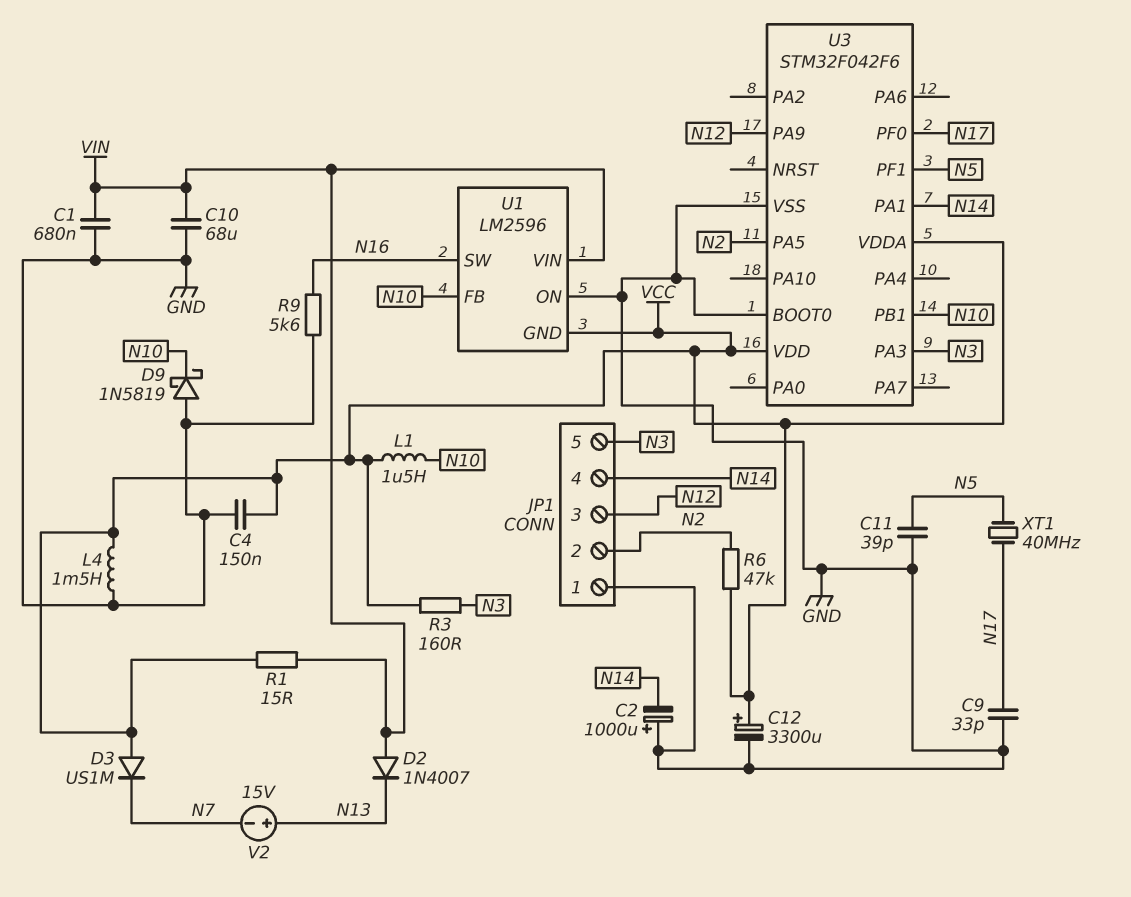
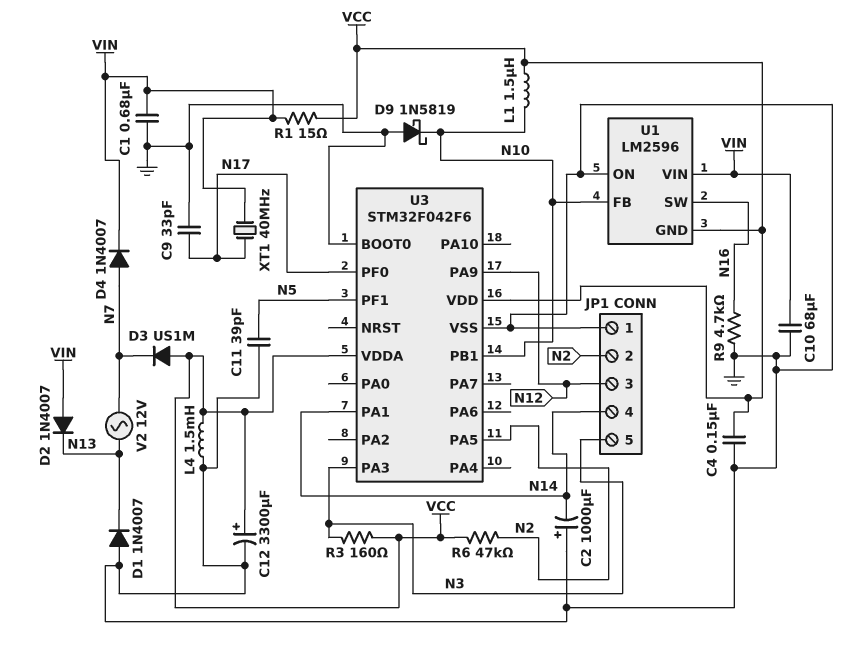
D1: none -> diode 1N4007 (A GND, K N13)
D4: none -> diode 1N4007 (A N7, K VIN)
R9: 5.6k (GND, N16) -> 4.7k (GND, N16)
V2: 15V (plus N13, minus N7) -> AC 12V (N7, N13)
XT1: 40MHz (N5, N17) -> 40MHz (N17, VIN)

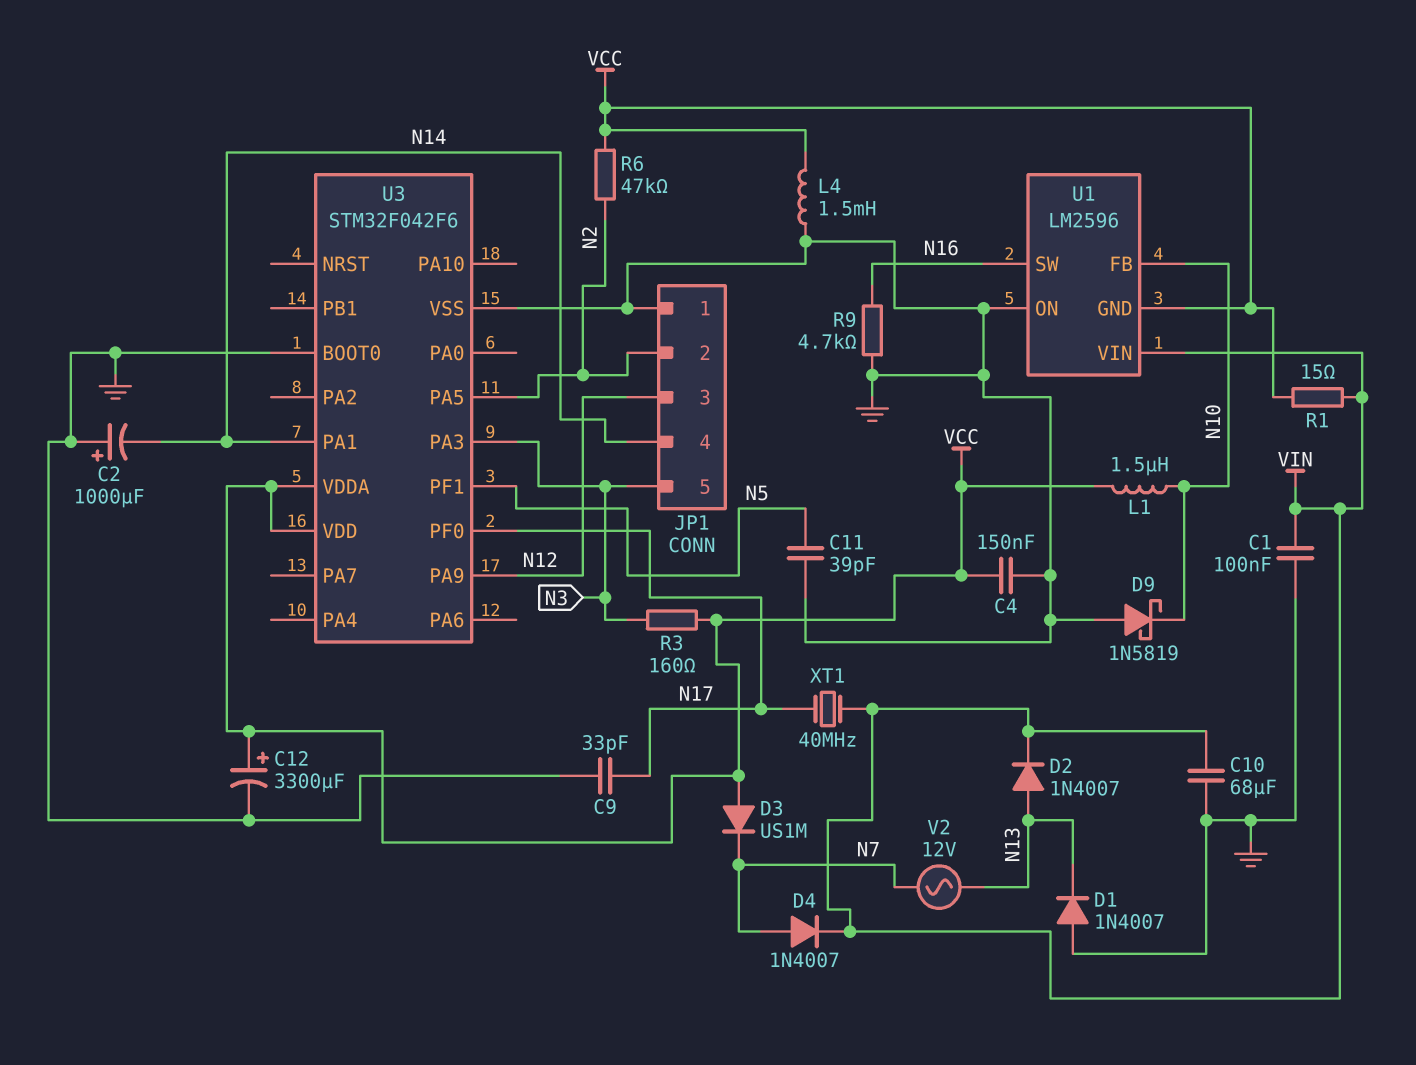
C1: 680nF (GND, VIN) -> 100nF (GND, VIN)
D2: diode 1N4007 (A VIN, K N13) -> diode 1N4007 (A N13, K VIN)
U3 pin PB1: N10 -> none

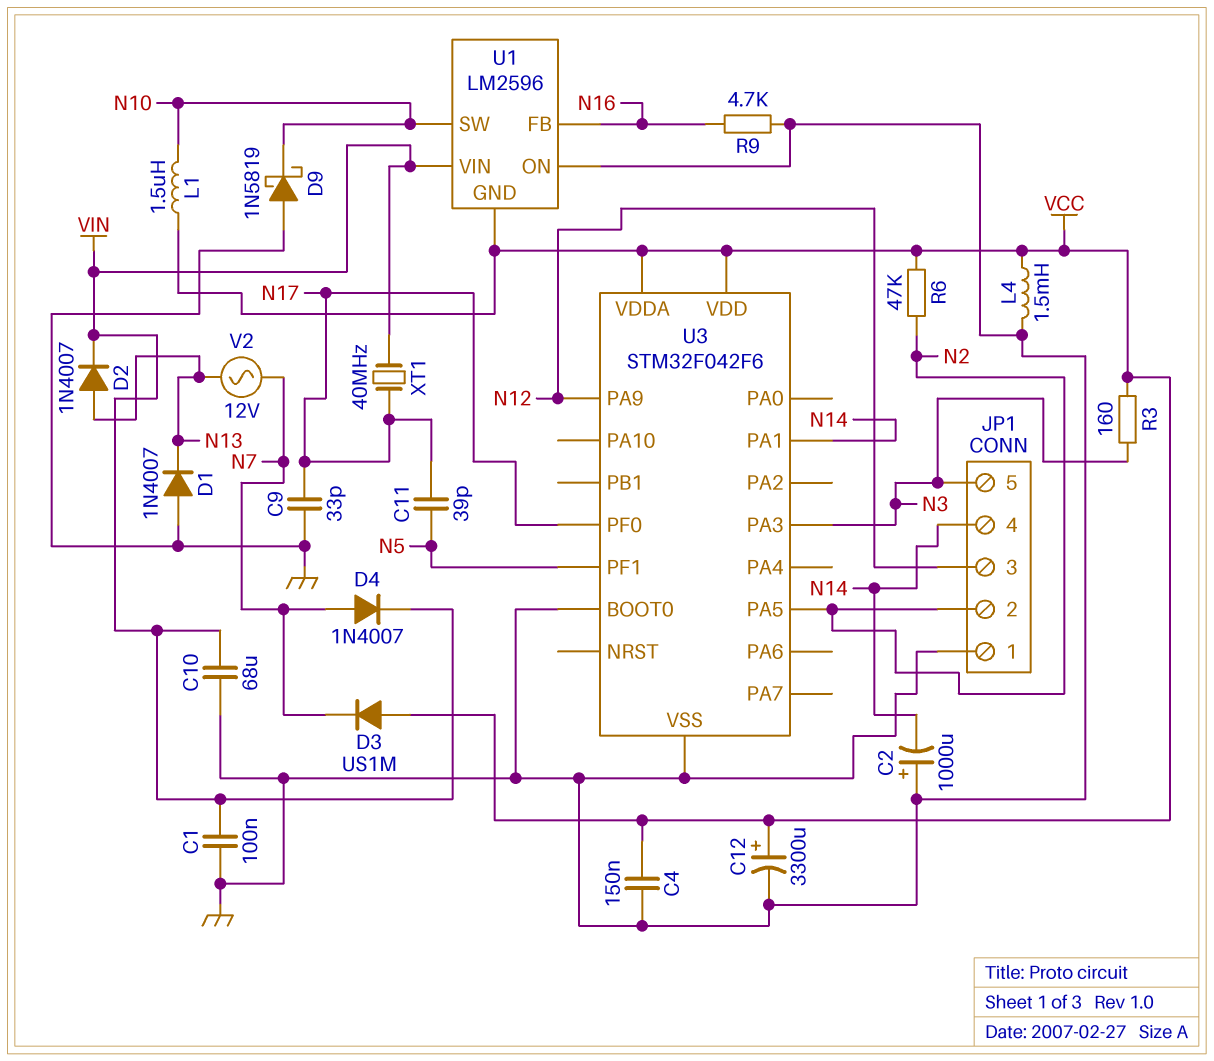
C11: 39pF (GND, N5) -> 39pF (N5, N17)
R1: 15 (VCC, VIN) -> none
U1 pin FB: N10 -> N16
U1 pin SW: N16 -> N10

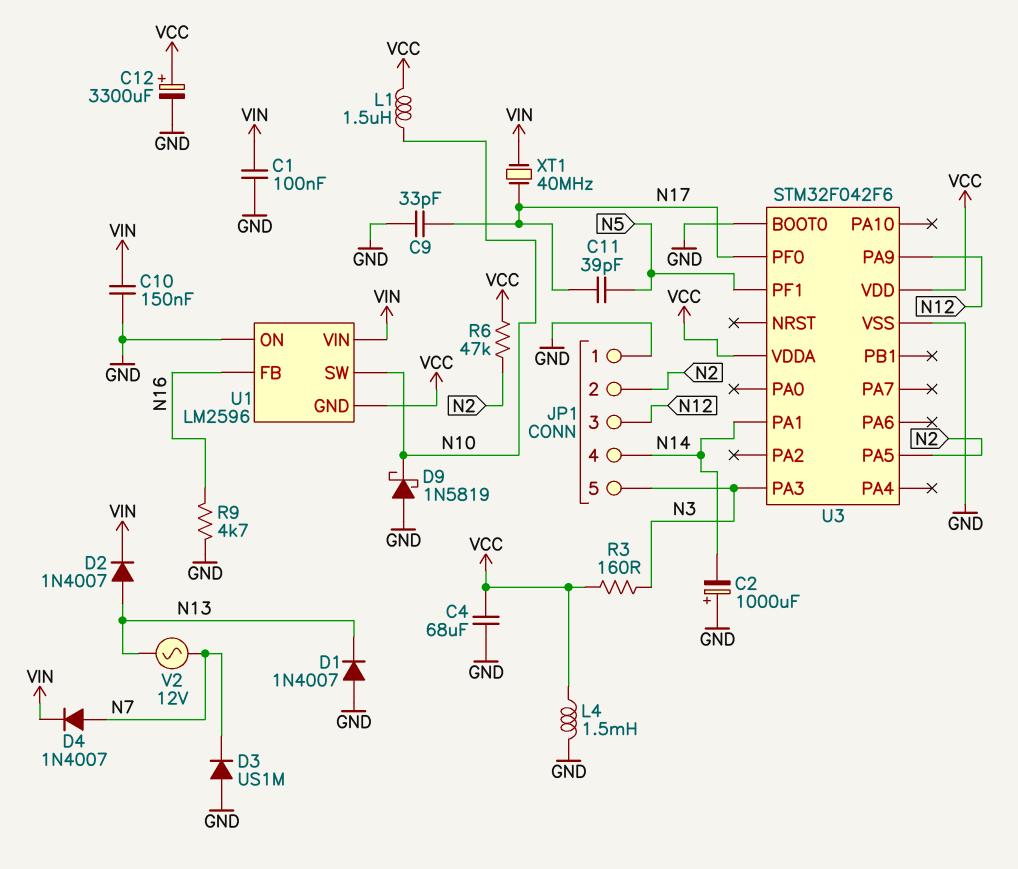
C4: 150nF (GND, VCC) -> 68uF (GND, VCC)
C10: 68uF (GND, VIN) -> 150nF (GND, VIN)
D3: diode US1M (A VCC, K N7) -> diode US1M (A GND, K N7)

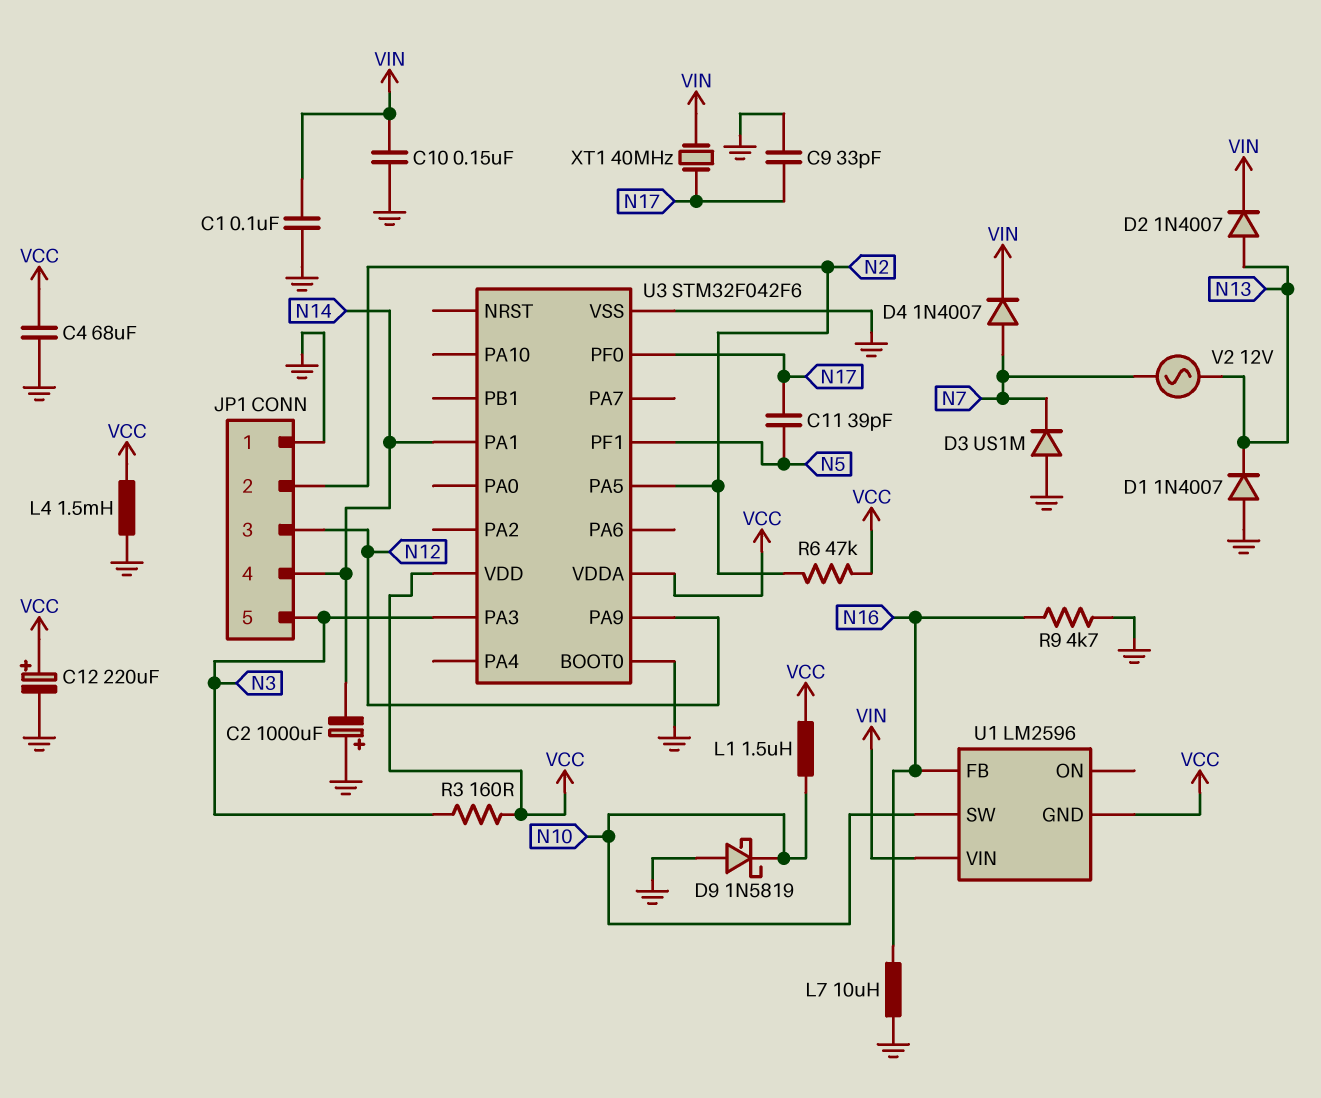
C12: 3300uF (plus VCC, minus GND) -> 220uF (plus VCC, minus GND)
L7: none -> 10uH (GND, N16)
U1 pin ON: GND -> none

